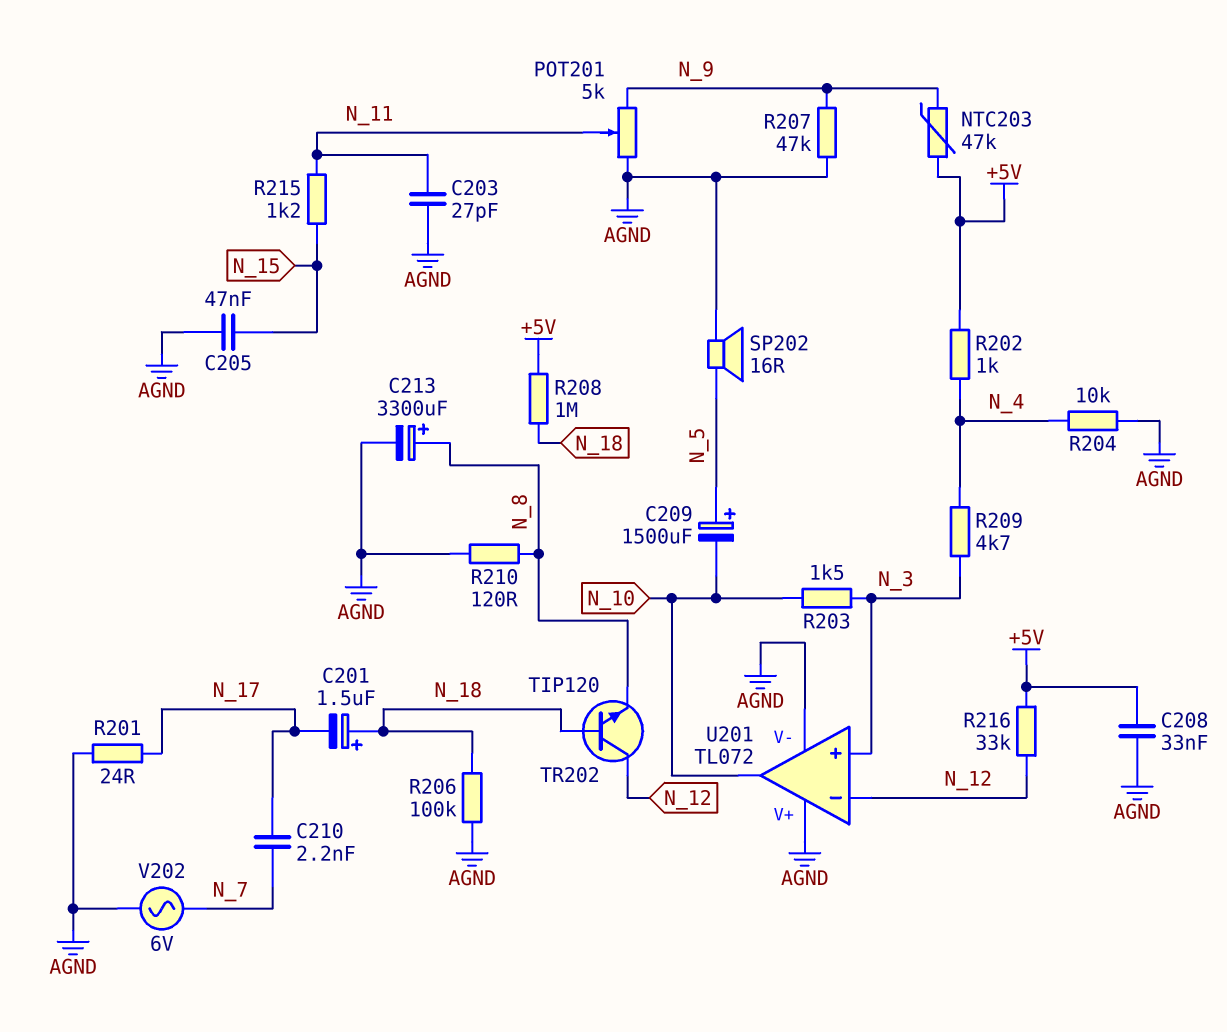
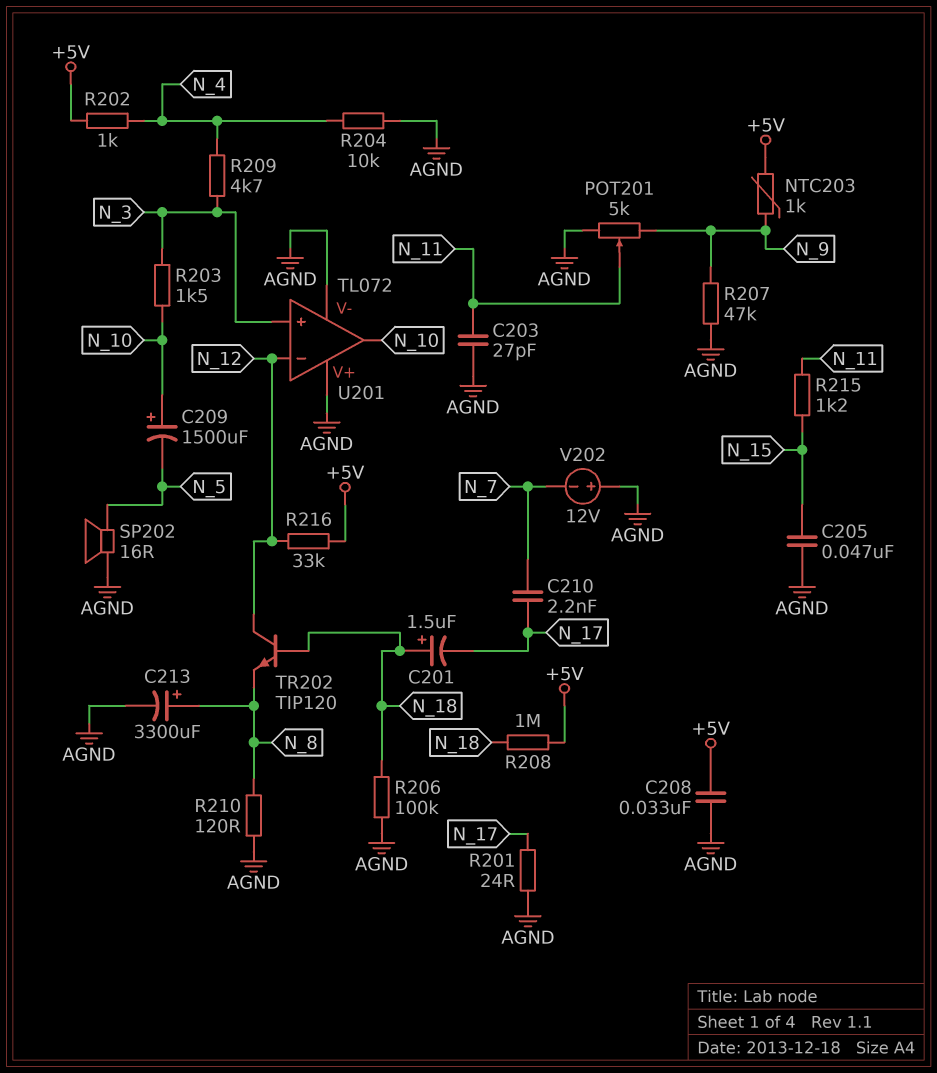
C209: 1500uF (plus N_5, minus N_10) -> 1500uF (plus N_10, minus N_5)
NTC203: 47k (+5V, N_9) -> 1k (+5V, N_9)
V202: AC 6V (AGND, N_7) -> 12V (plus AGND, minus N_7)

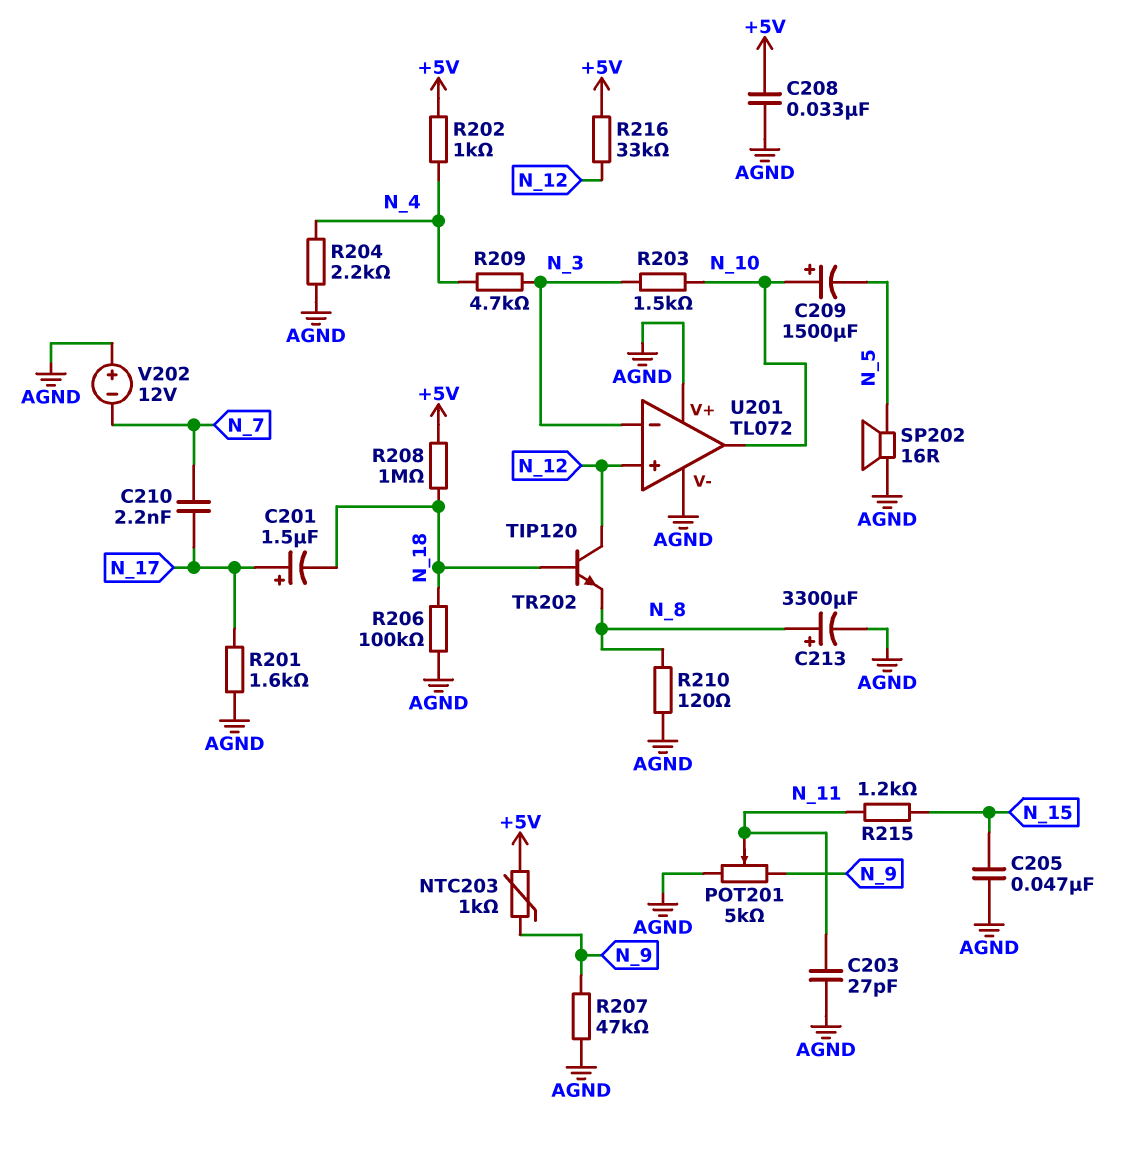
C201: 1.5uF (plus N_18, minus N_17) -> 1.5uF (plus N_17, minus N_18)
R201: 24 (AGND, N_17) -> 1.6k (AGND, N_17)
R204: 10k (AGND, N_4) -> 2.2k (AGND, N_4)
U201 pin in+: N_3 -> N_12
U201 pin in-: N_12 -> N_3

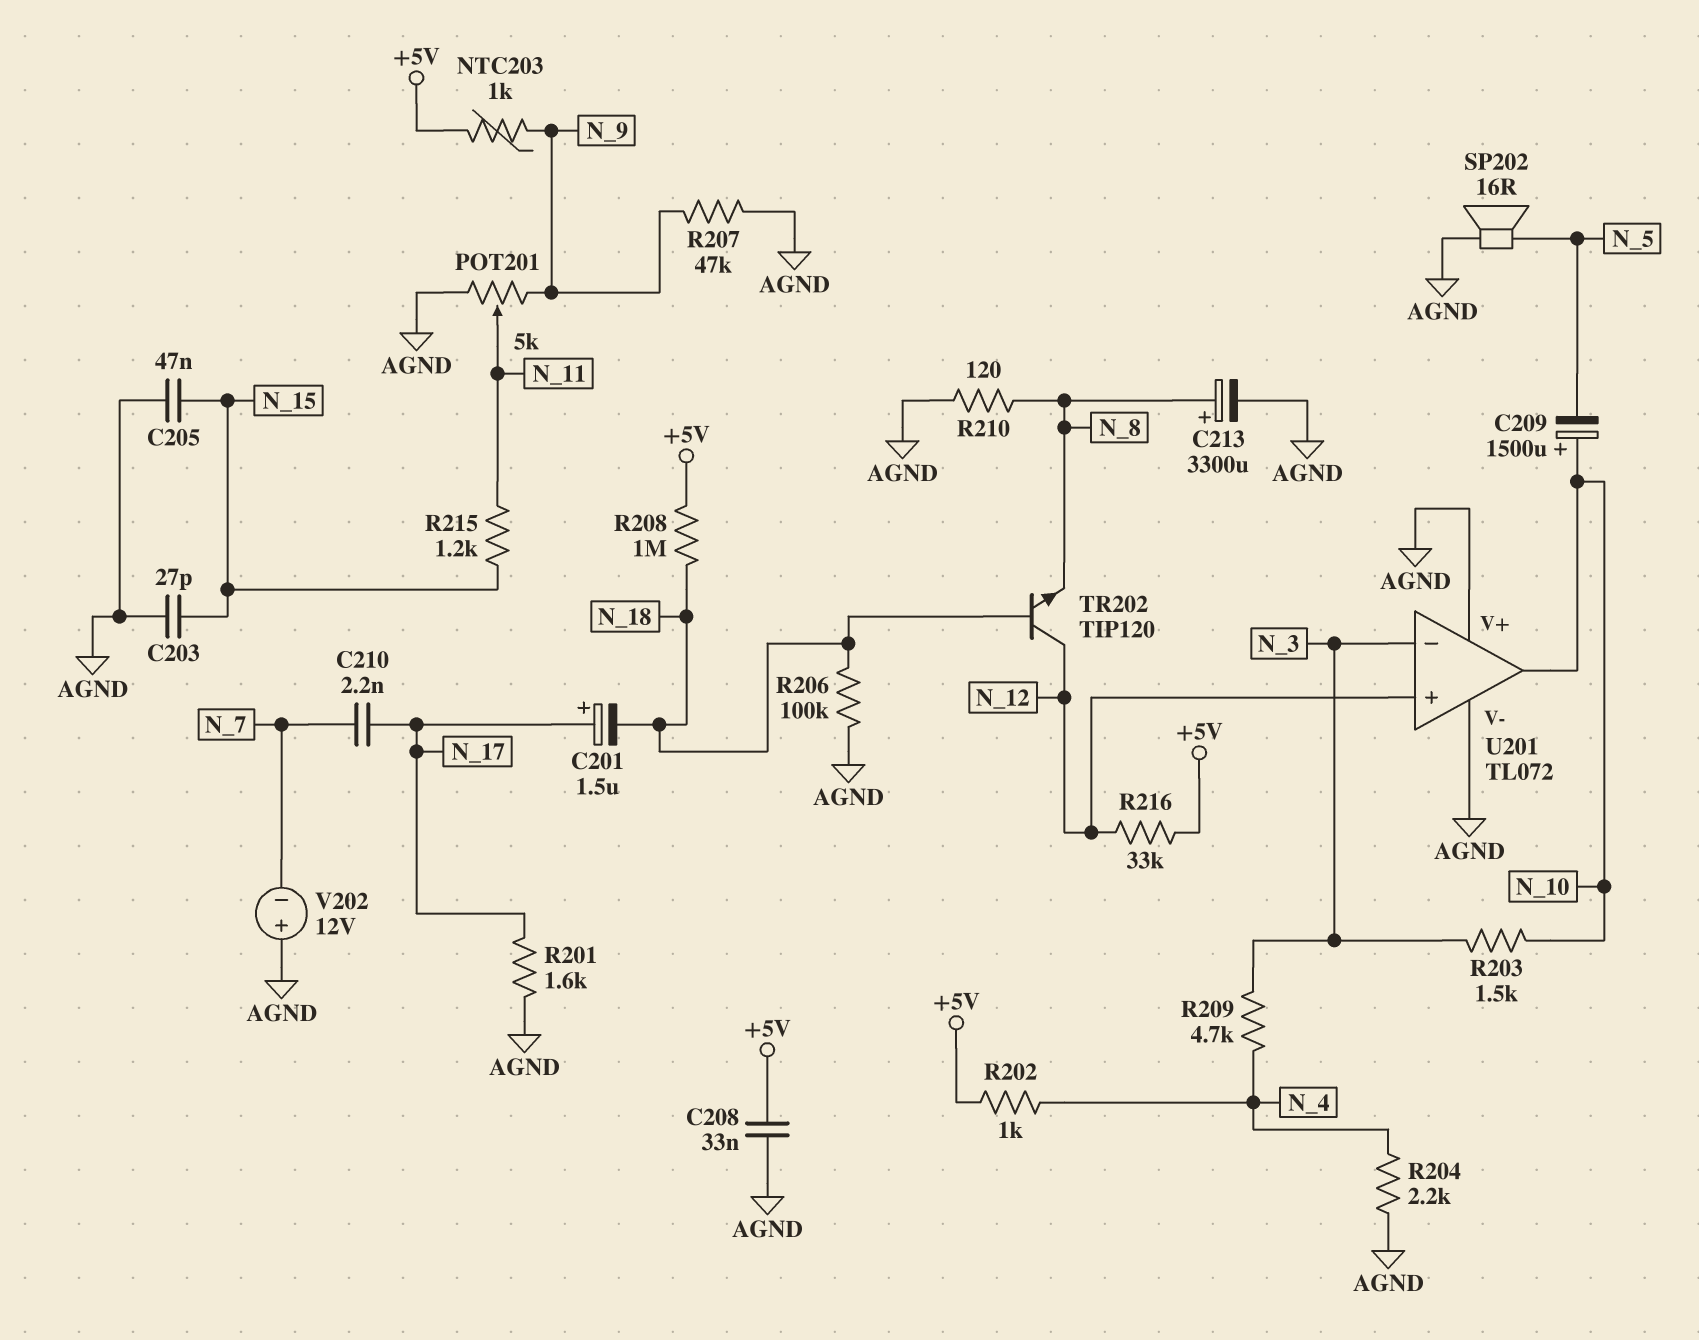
C203: 27pF (AGND, N_11) -> 27pF (AGND, N_15)

